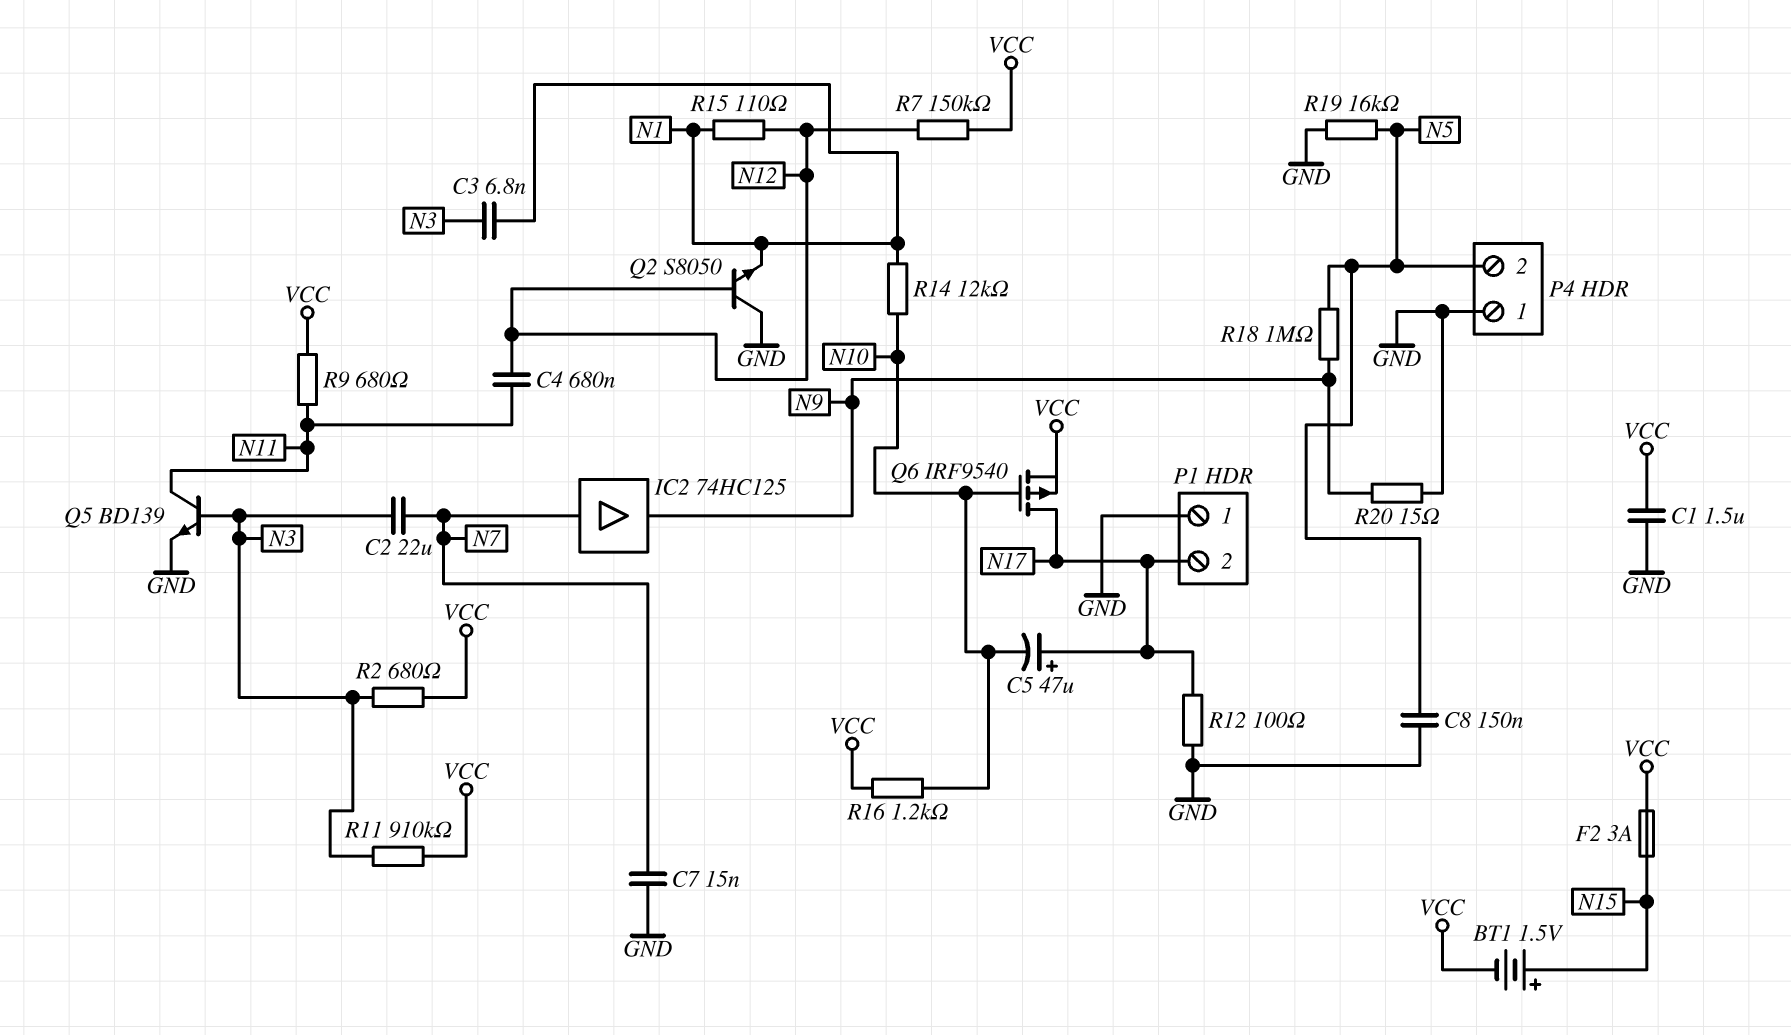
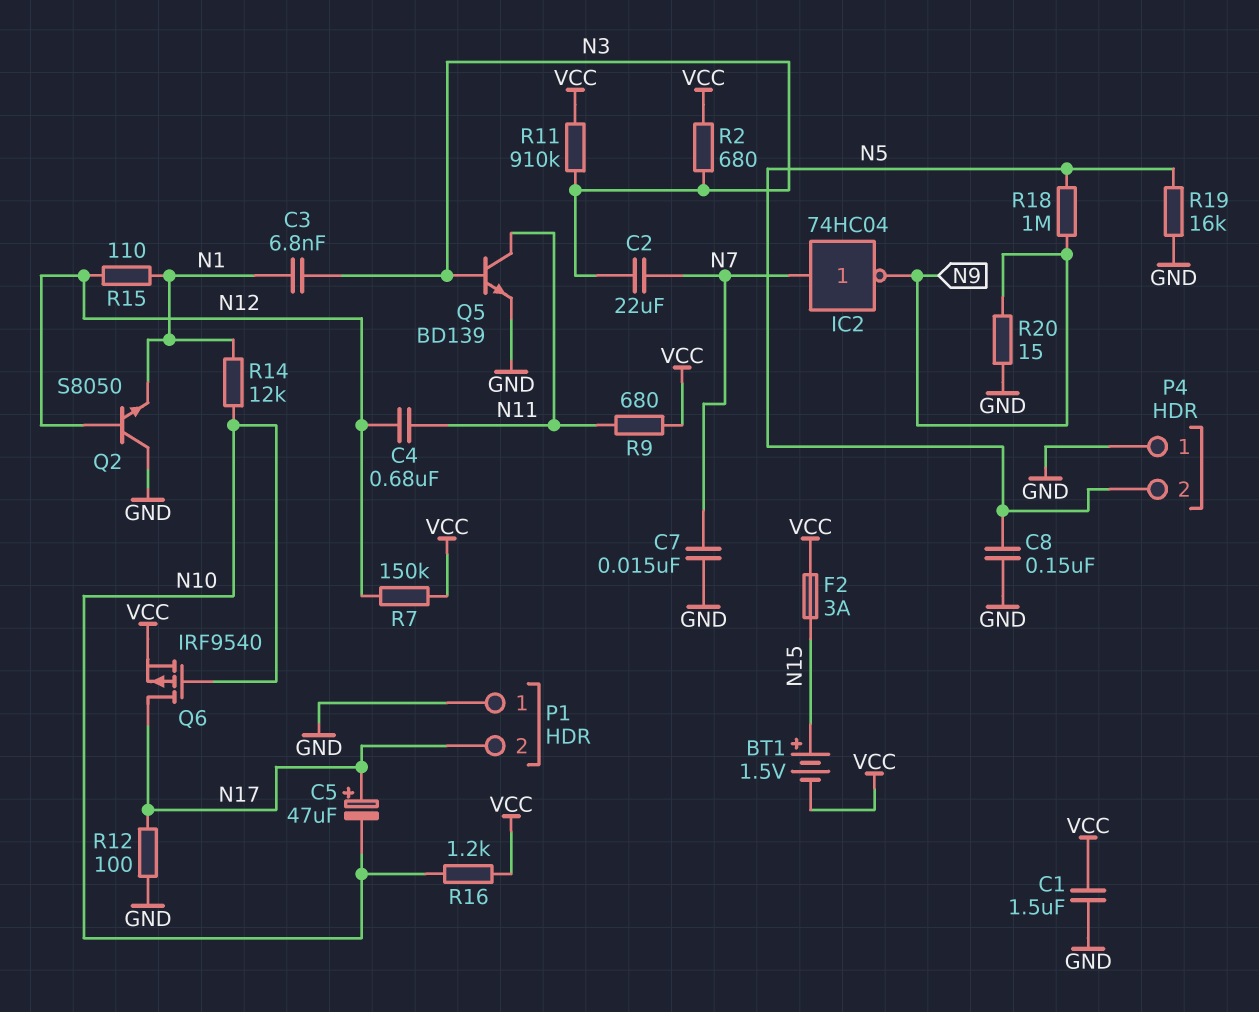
IC2: buffer 74HC125 (in N7, out N9) -> NOT 74HC04 (in N7, out N9)

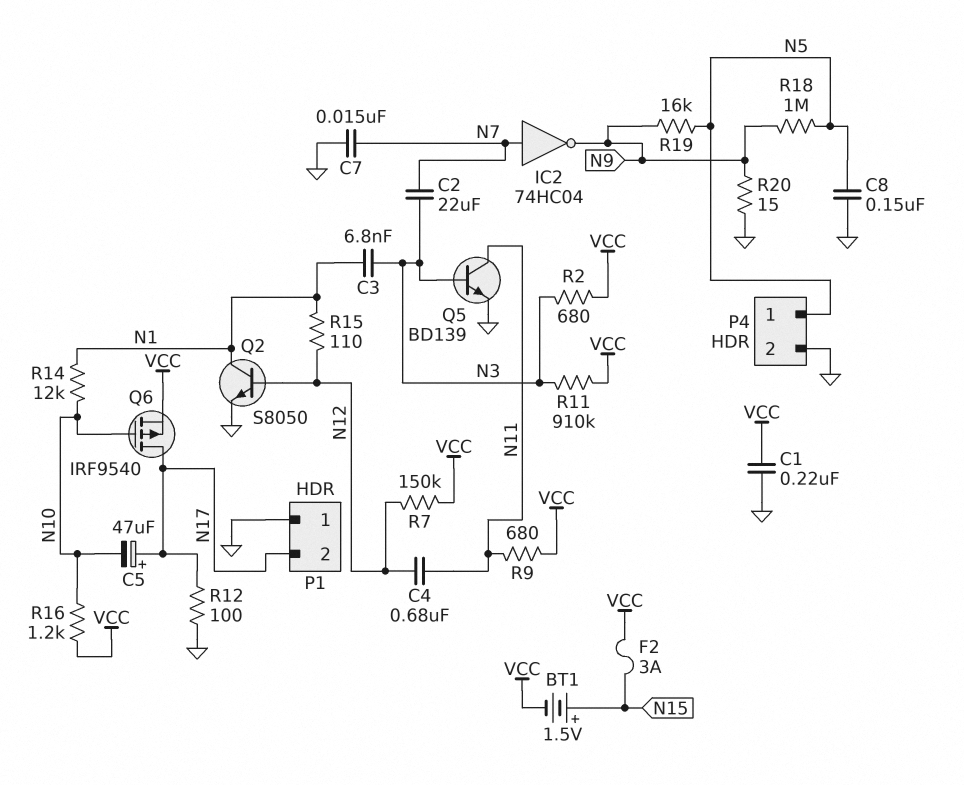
C1: 1.5uF (GND, VCC) -> 220nF (GND, VCC)
P4 pin 1: GND -> N5
P4 pin 2: N5 -> GND
Q2: NPN S8050 (B N12, C GND, E N1) -> NPN S8050 (B N12, C N1, E GND)
R19: 16k (GND, N5) -> 16k (N5, N9)

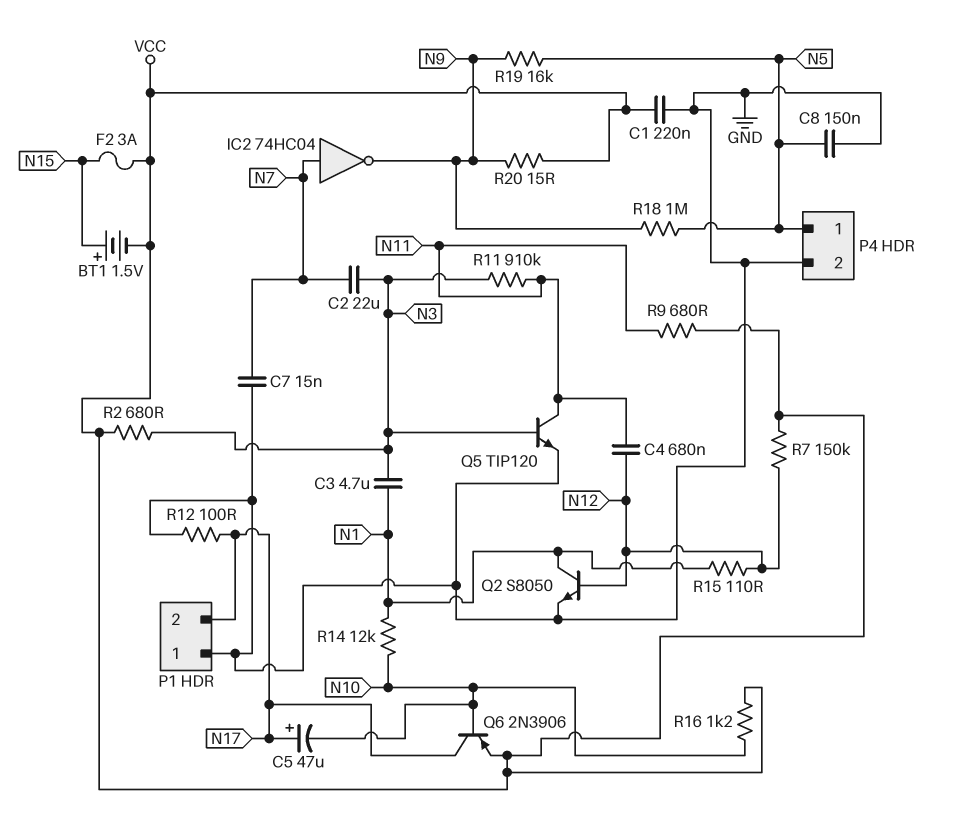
C3: 6.8nF (N1, N3) -> 4.7uF (N1, N3)
Q5: NPN BD139 (B N3, C N11, E GND) -> NPN TIP120 (B N3, C N11, E GND)
Q6: PMOS IRF9540 (G N10, D N17, S VCC) -> PNP 2N3906 (B N10, C N17, E VCC)
R11: 910k (N3, VCC) -> 910k (N3, N11)
R20: 15 (GND, N9) -> 15 (N9, VCC)

